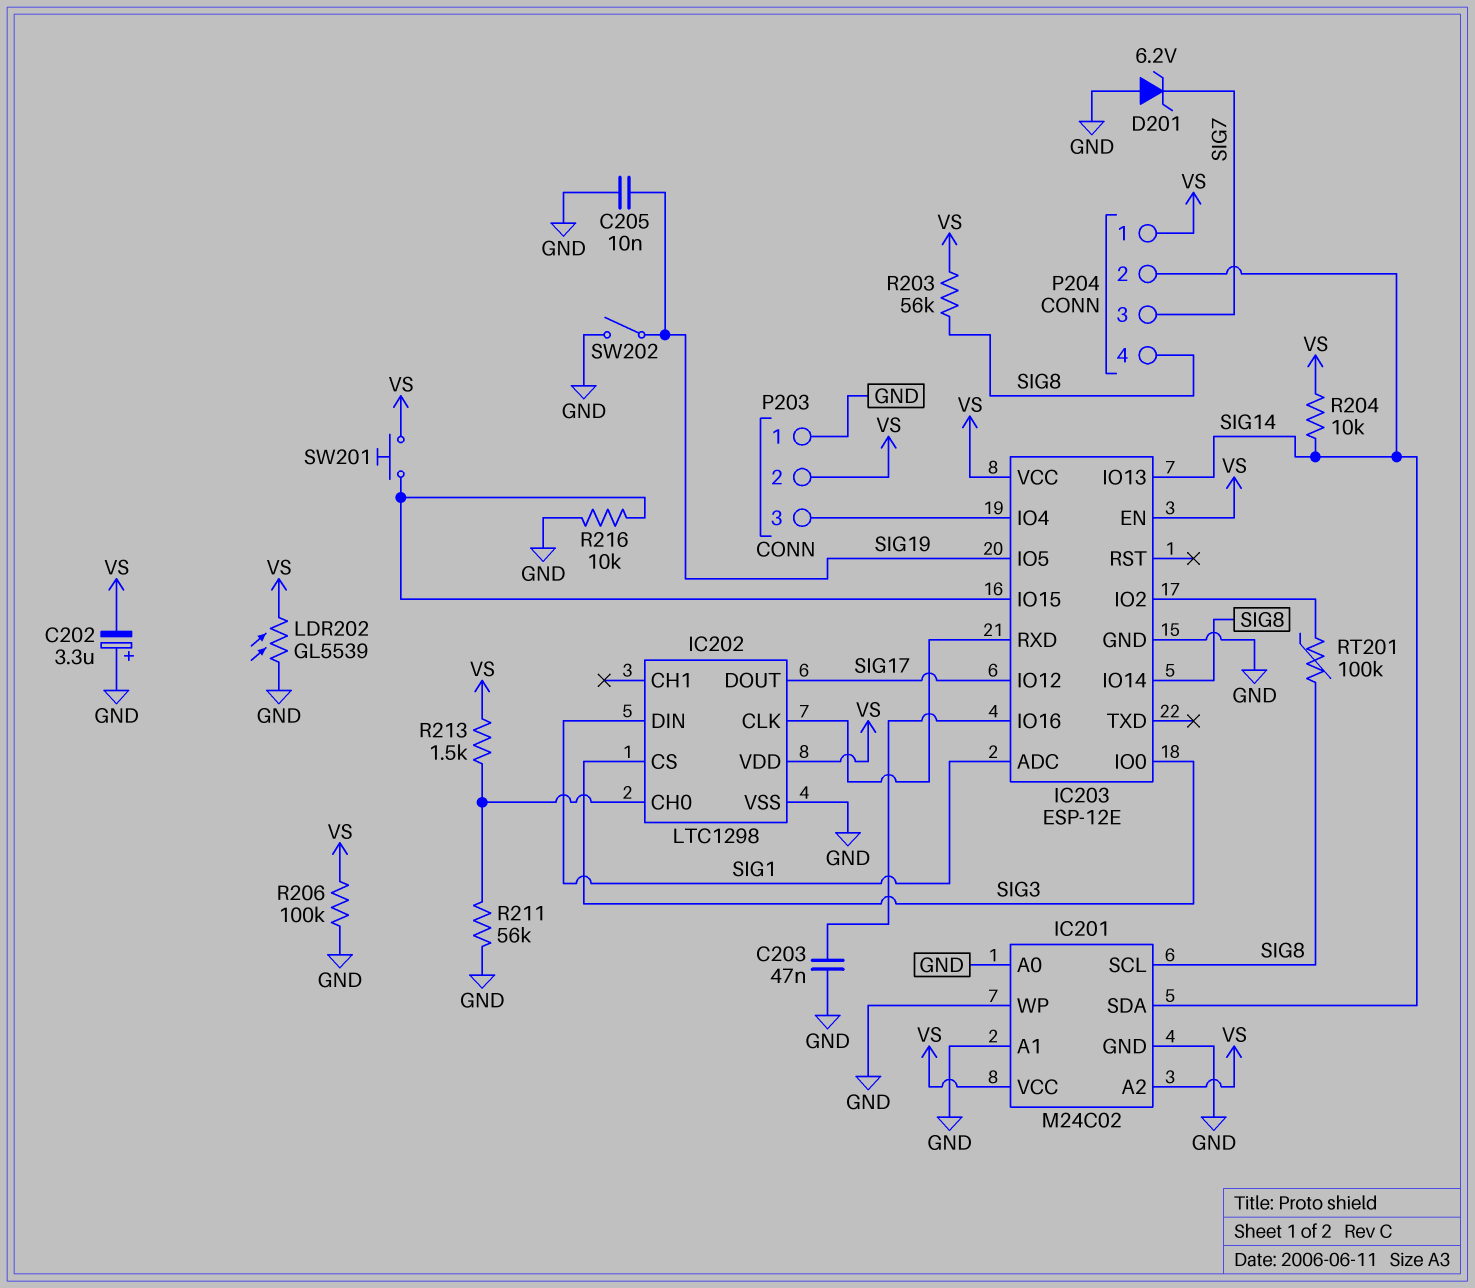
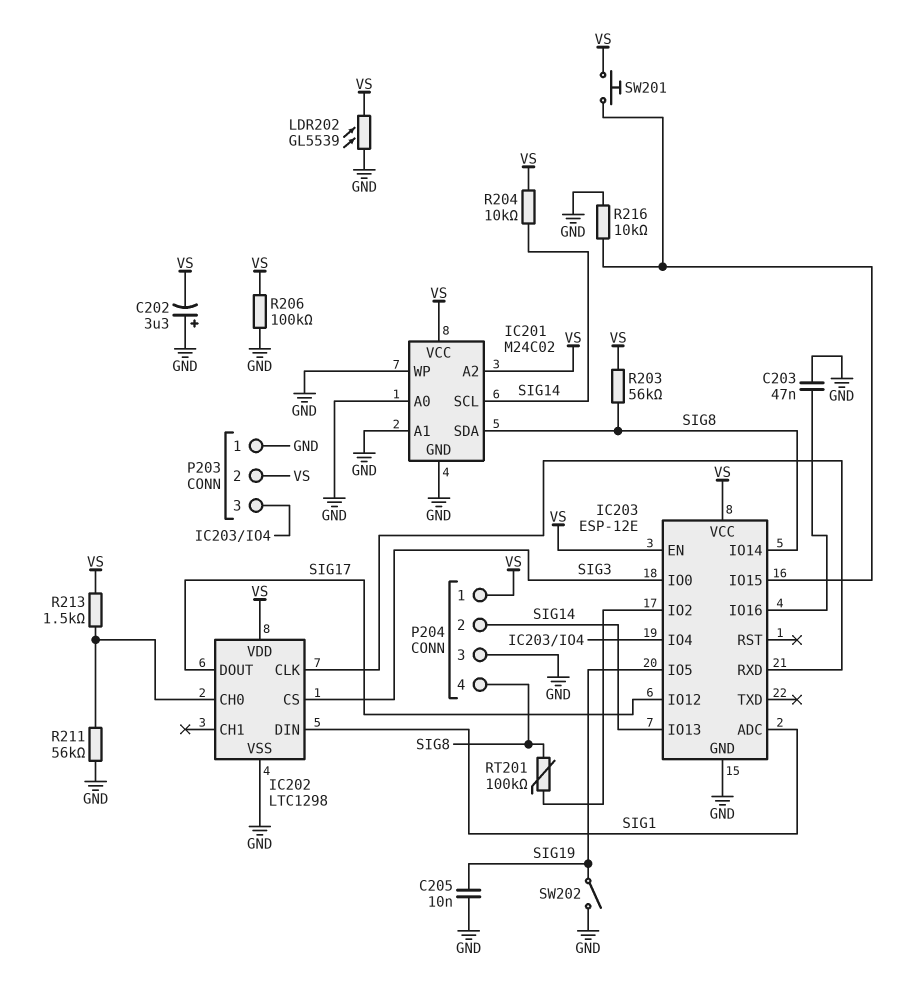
D201: zener 6.2V (A GND, K SIG7) -> none
IC201 pin SCL: SIG8 -> SIG14
IC201 pin SDA: SIG14 -> SIG8
P204 pin 3: SIG7 -> GND

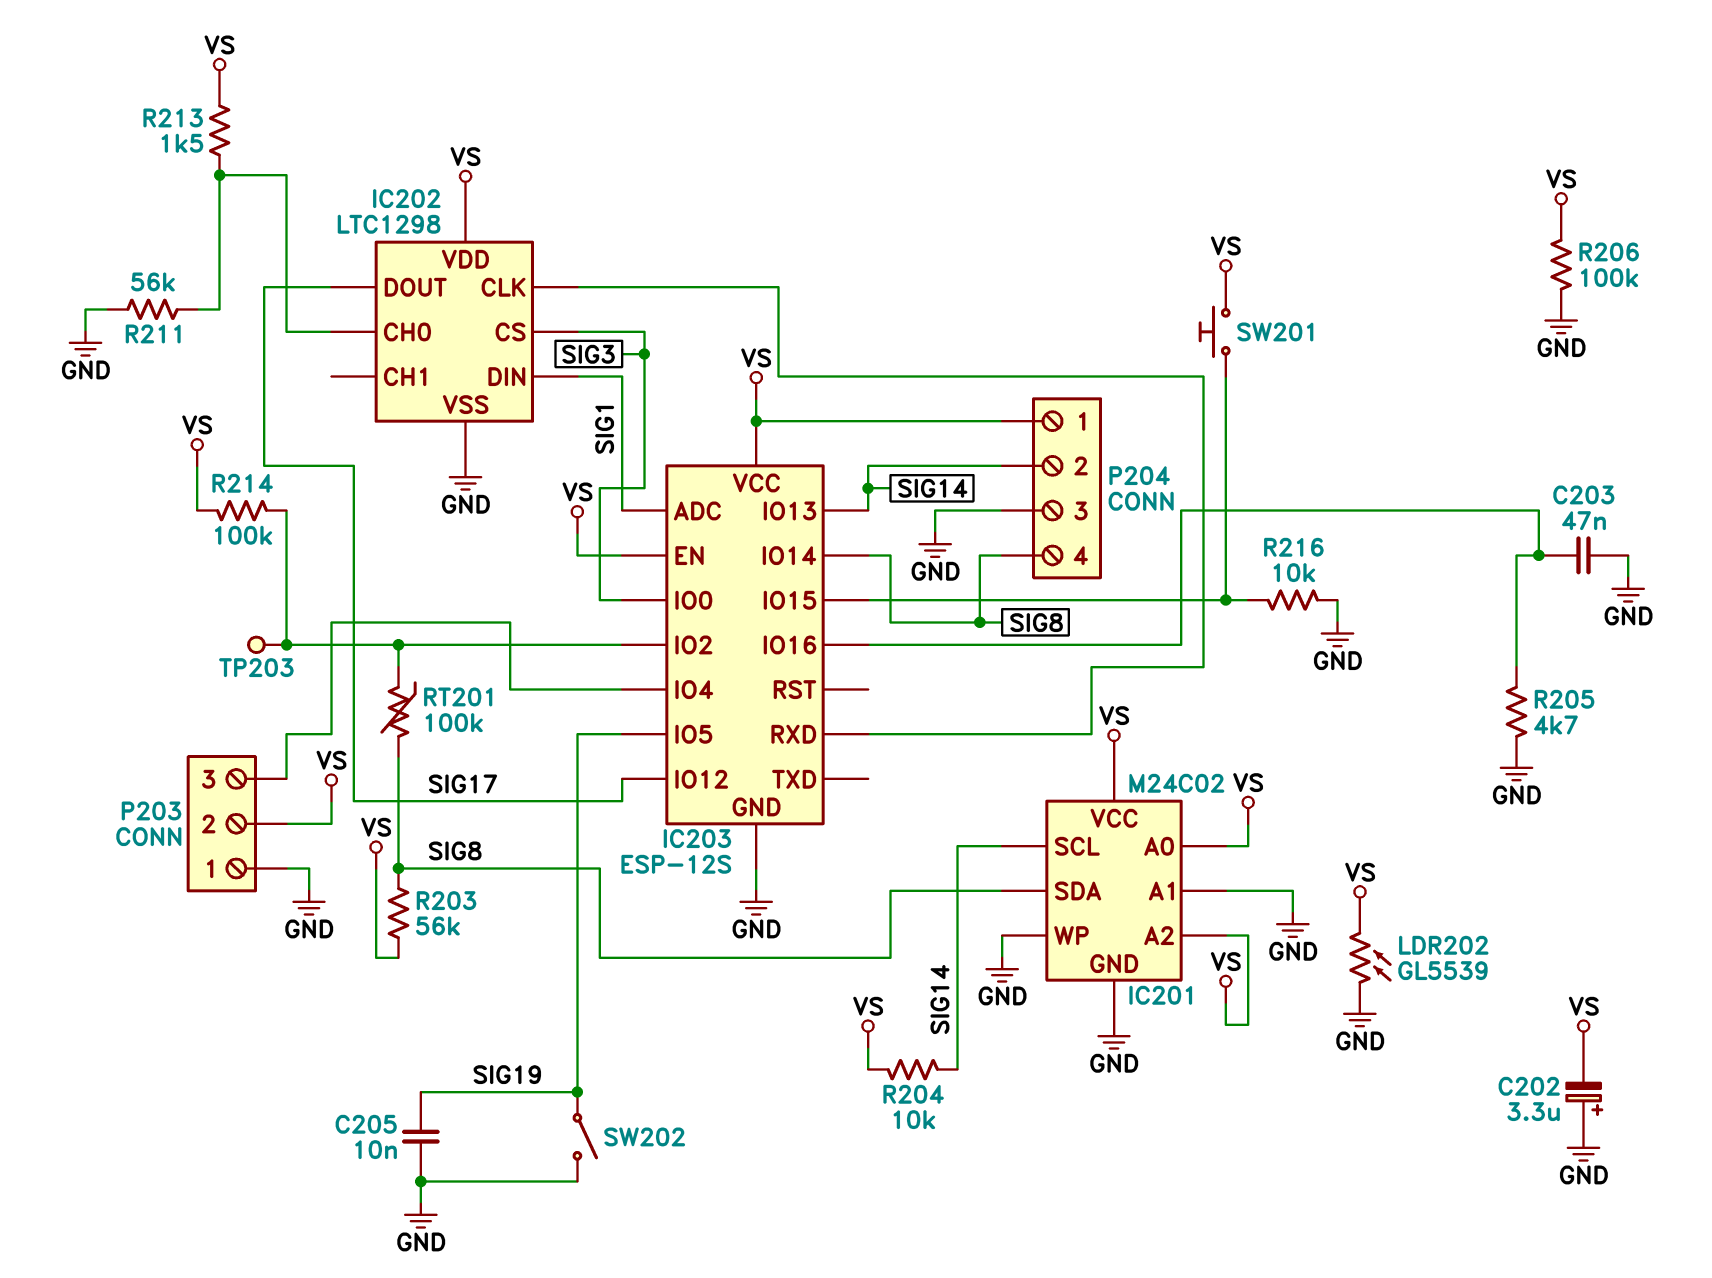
IC201 pin A0: GND -> VS
IC203: ESP-12E -> ESP-12S
R205: none -> 4.7k (GND, IC203/IO16)
R214: none -> 100k (IC203/IO2, VS)
TP203: none -> test point (IC203/IO2)

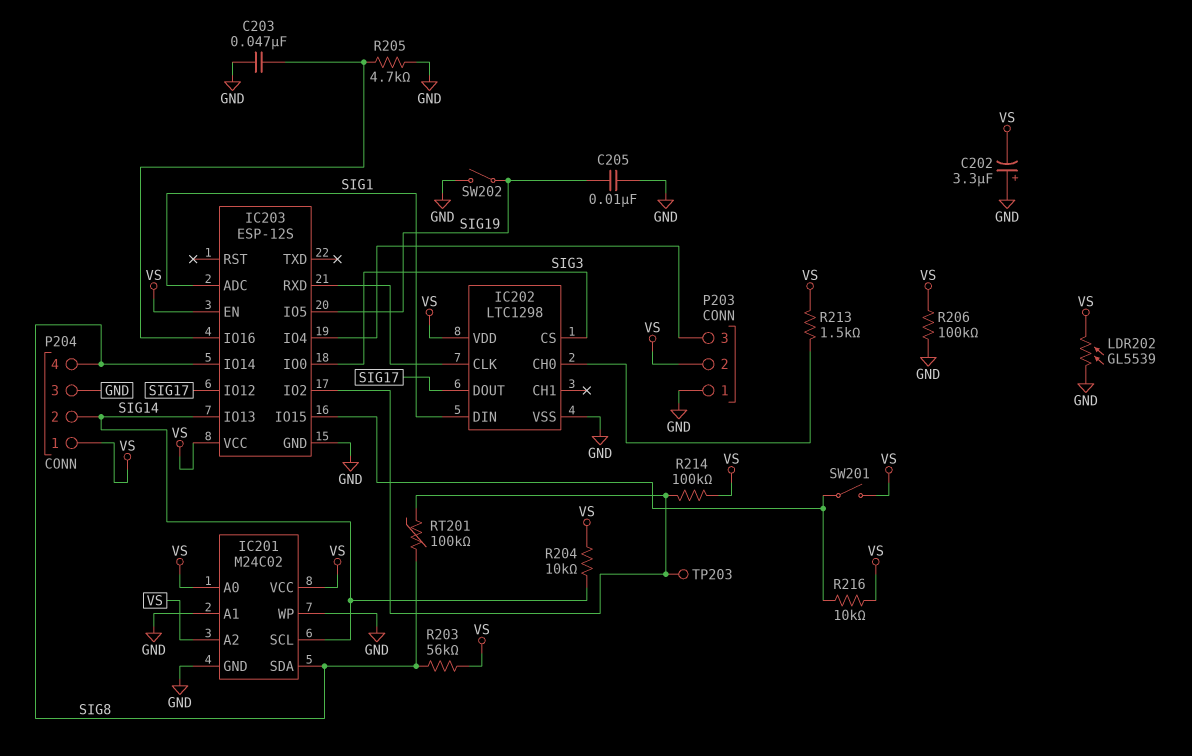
R211: 56k (GND, IC202/CH0) -> none
R216: 10k (GND, IC203/IO15) -> 10k (IC203/IO15, VS)
SW201: button (IC203/IO15, VS) -> switch (IC203/IO15, VS)

